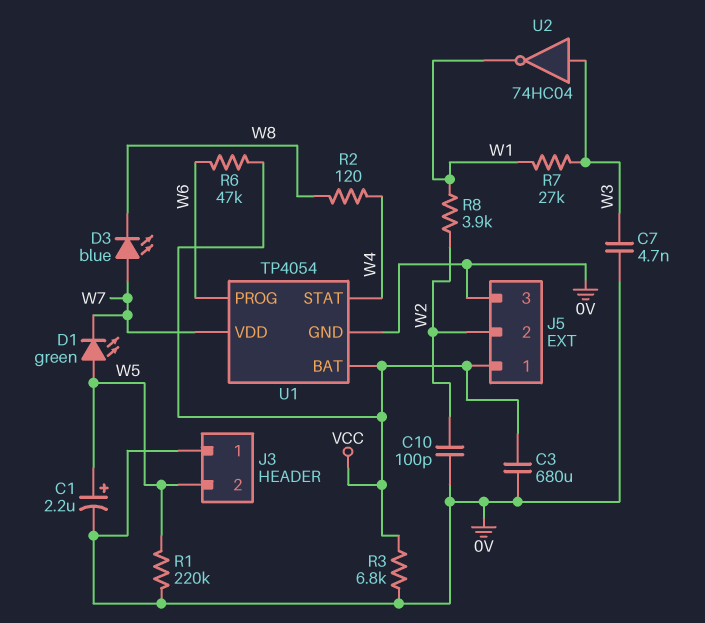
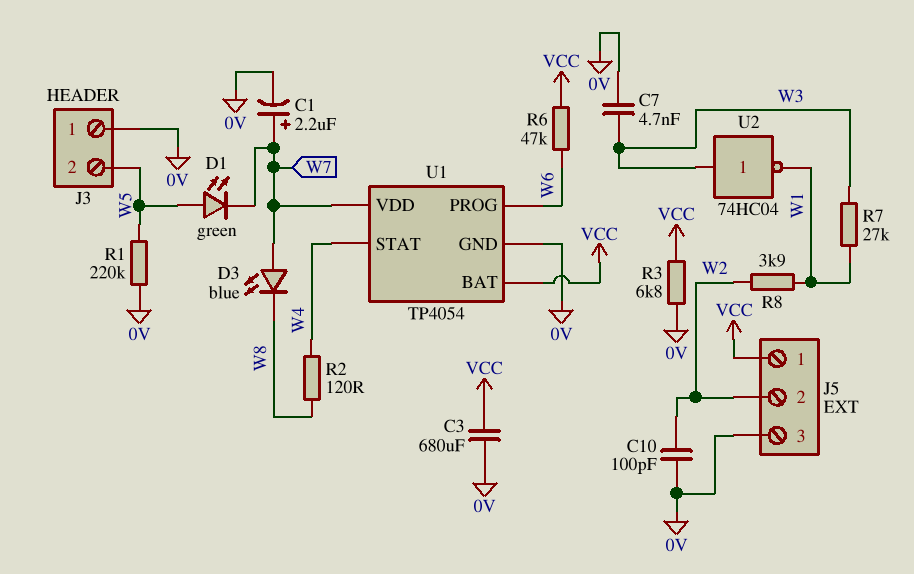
C1: 2.2uF (plus W5, minus 0V) -> 2.2uF (plus W7, minus 0V)

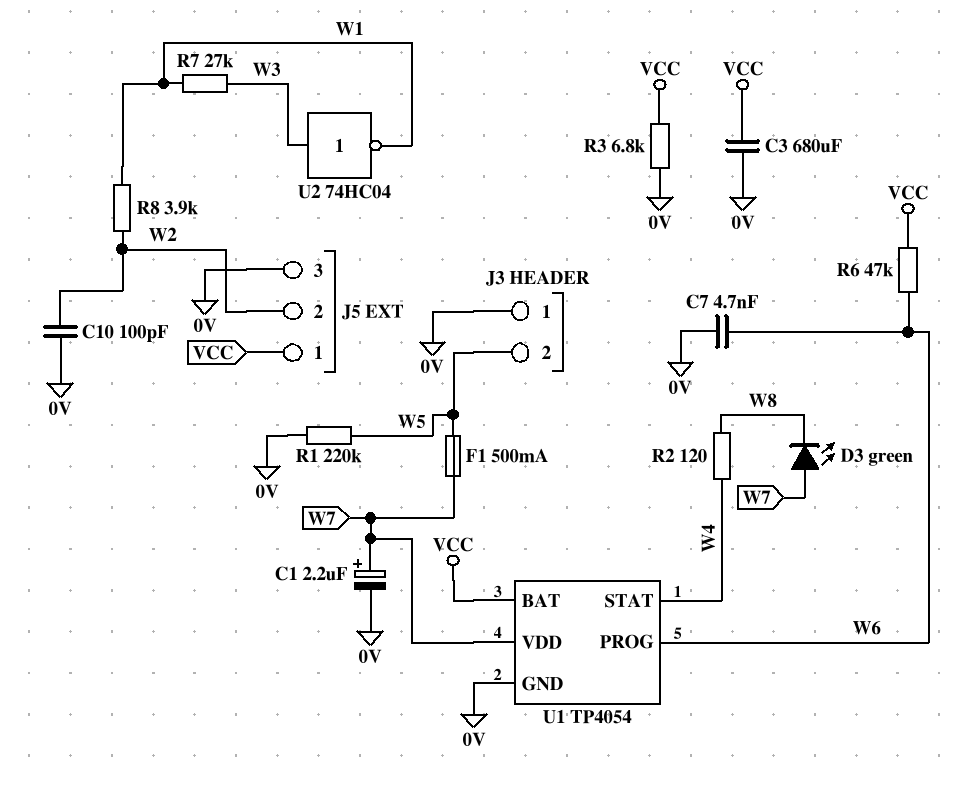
C7: 4.7nF (0V, W3) -> 4.7nF (0V, W6)
D1: LED green (A W5, K W7) -> none
D3: LED blue (A W7, K W8) -> LED green (A W7, K W8)
F1: none -> 500mA (W5, W7)

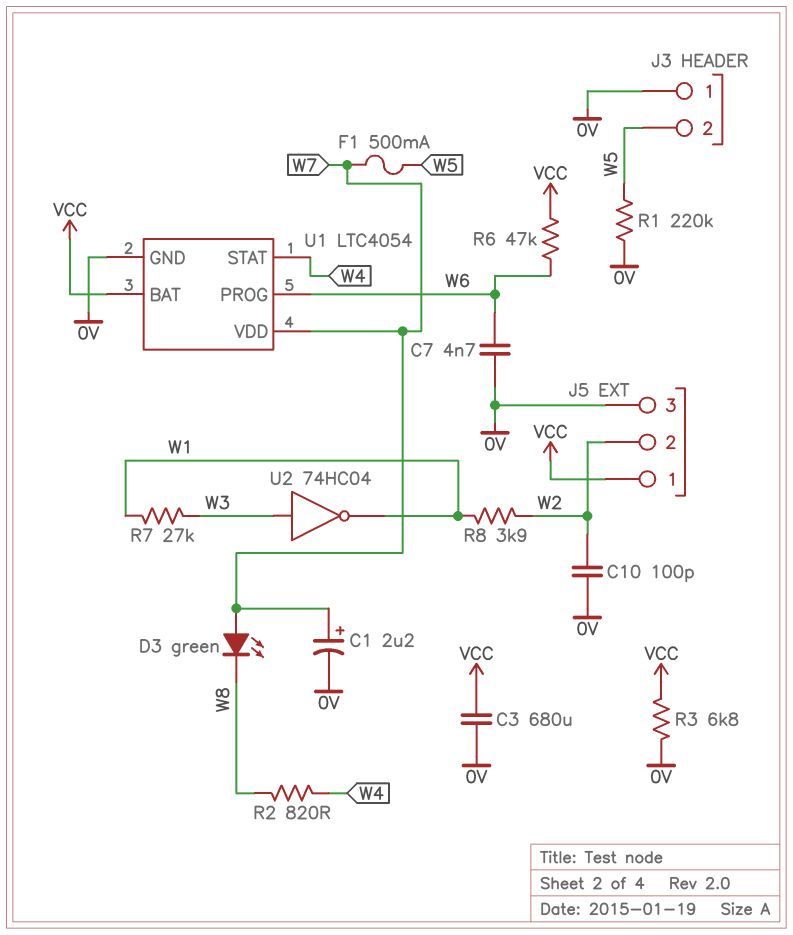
R2: 120 (W4, W8) -> 820 (W4, W8)
U1: TP4054 -> LTC4054

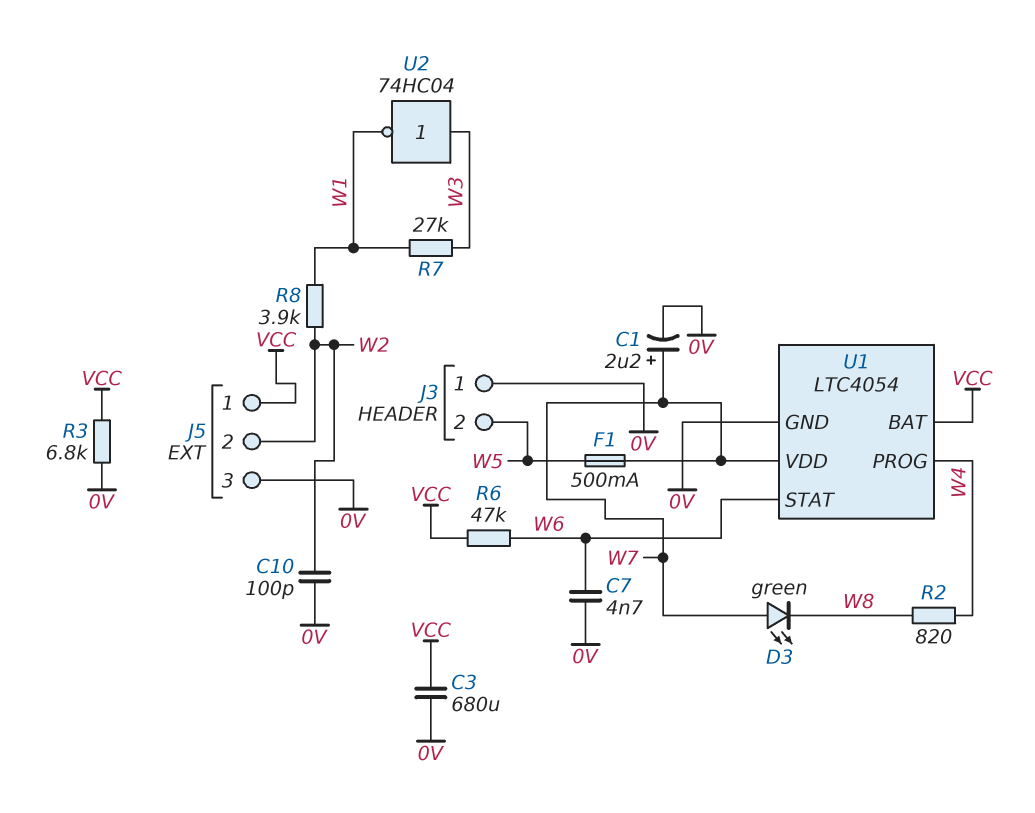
R1: 220k (0V, W5) -> none
U1 pin PROG: W6 -> W4
U1 pin STAT: W4 -> W6

